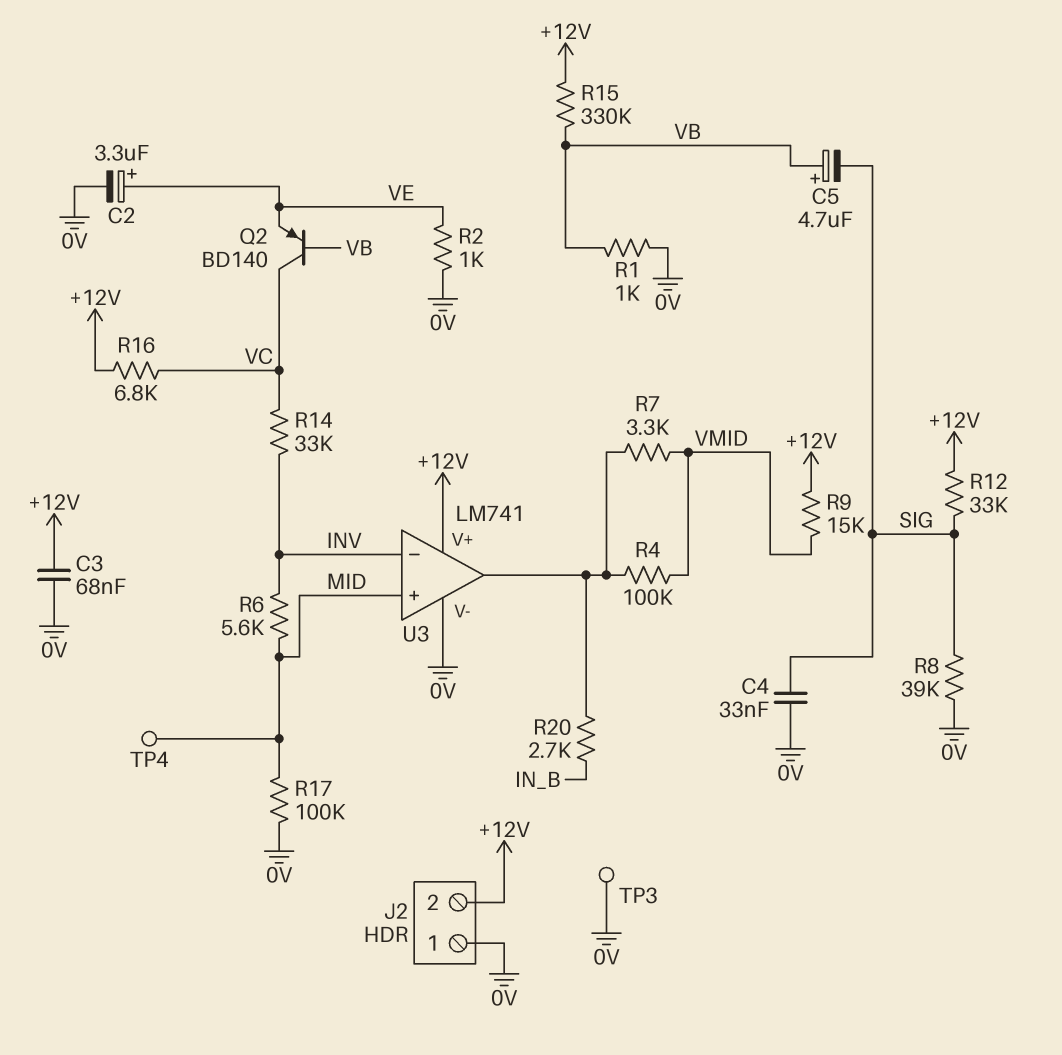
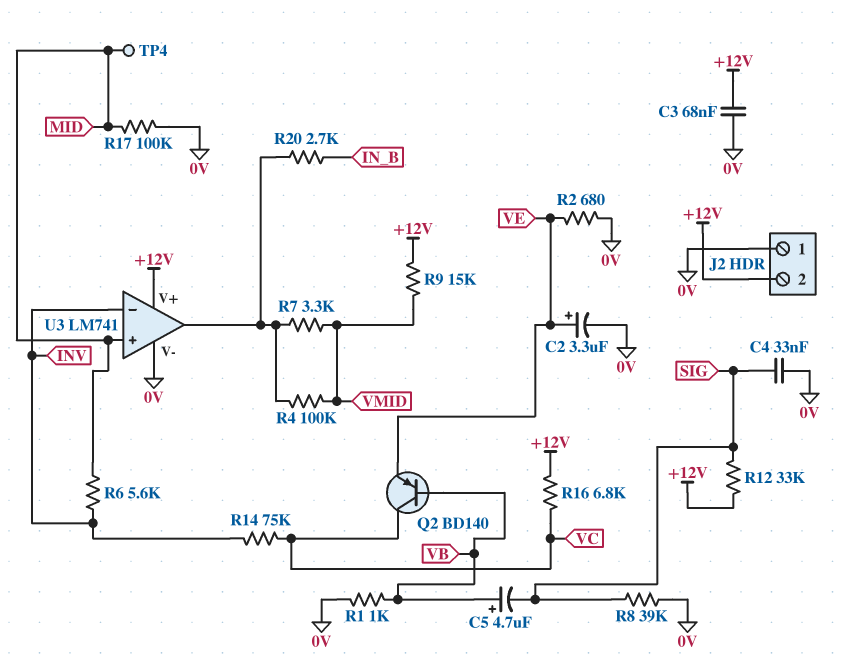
R2: 1k (0V, VE) -> 680 (0V, VE)
R14: 33k (INV, VC) -> 75k (INV, VC)
R15: 330k (+12V, VB) -> none
TP3: test point (0V) -> none

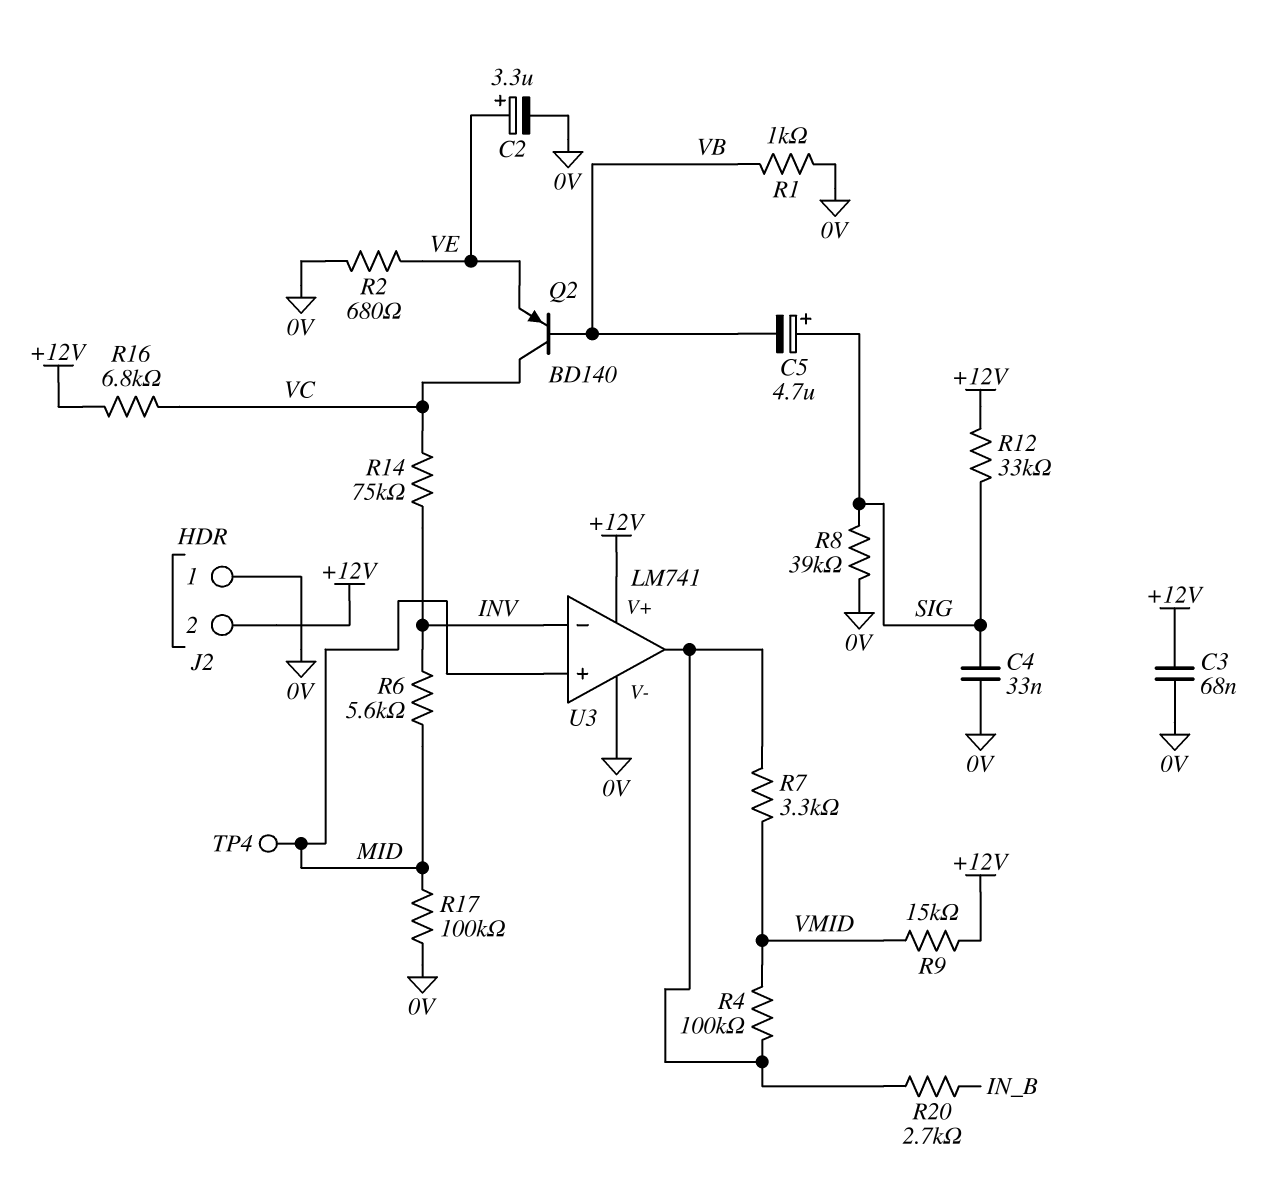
C5: 4.7uF (plus VB, minus SIG) -> 4.7uF (plus SIG, minus VB)

